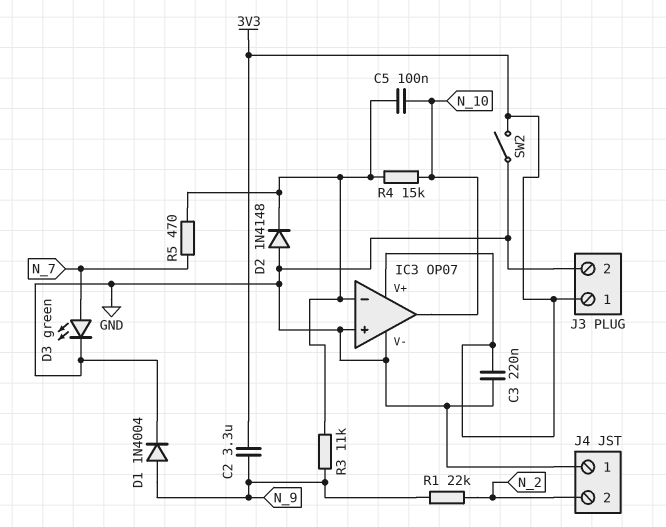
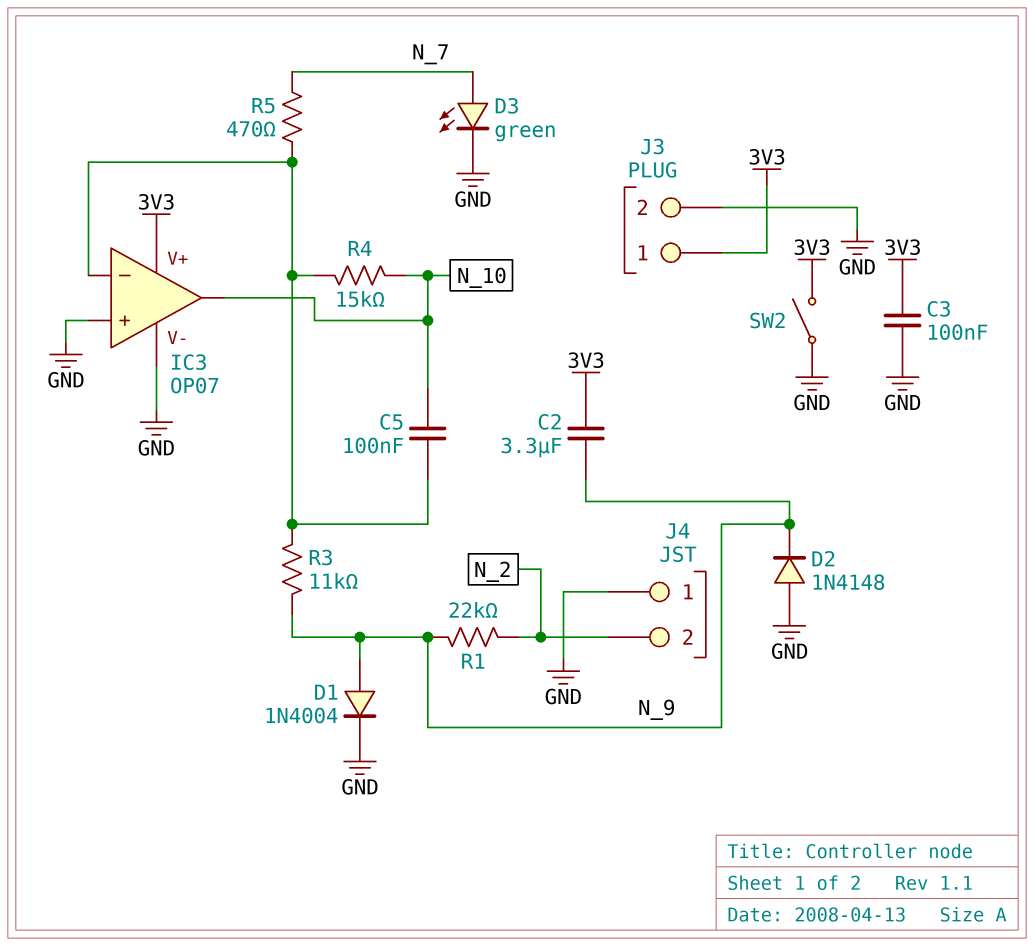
C3: 220nF (3V3, GND) -> 100nF (3V3, GND)
D2: diode 1N4148 (A GND, K IC3/in-) -> diode 1N4148 (A GND, K N_9)

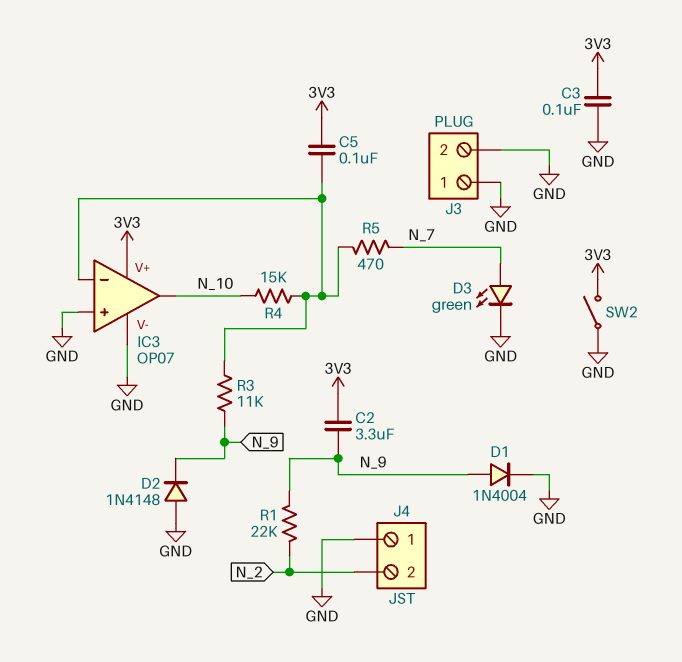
C5: 100nF (IC3/in-, N_10) -> 100nF (3V3, IC3/in-)
J3 pin 1: 3V3 -> GND

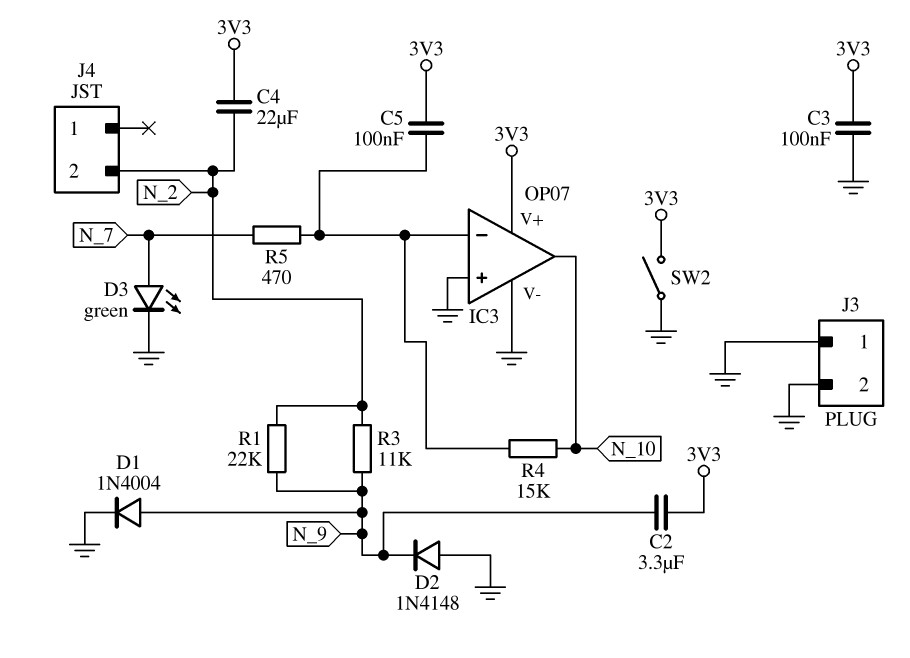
C4: none -> 22uF (3V3, N_2)
J4 pin 1: GND -> none
R3: 11k (IC3/in-, N_9) -> 11k (N_2, N_9)

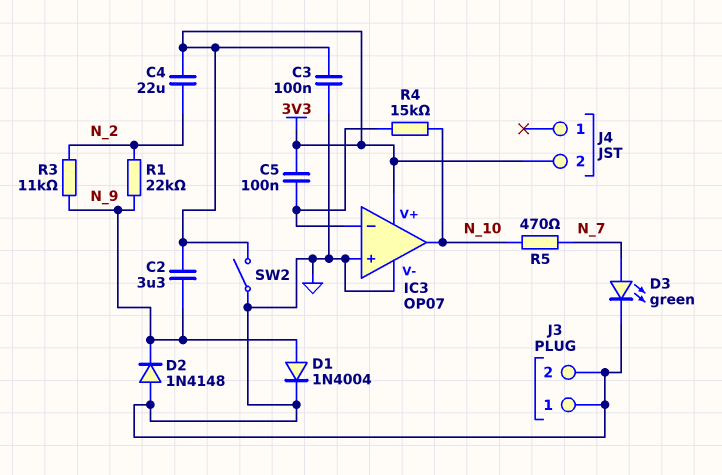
J4 pin 2: N_2 -> 3V3
R5: 470 (IC3/in-, N_7) -> 470 (N_7, N_10)

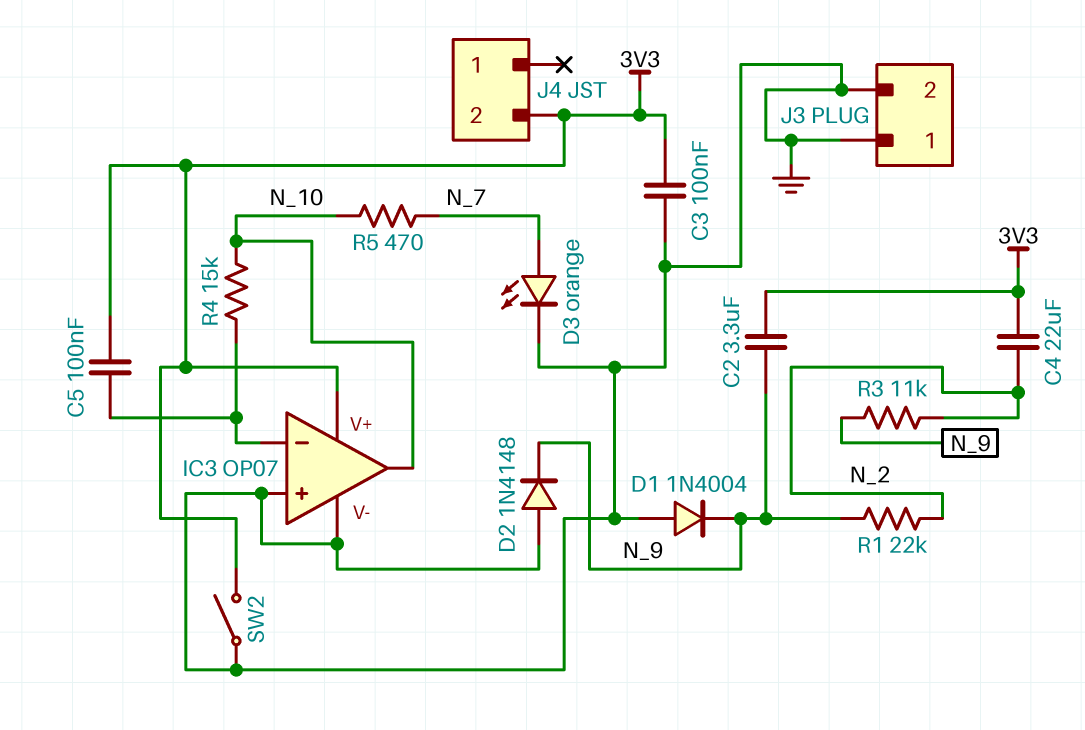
D1: diode 1N4004 (A N_9, K GND) -> diode 1N4004 (A GND, K N_9)
D3: LED green (A N_7, K GND) -> LED orange (A N_7, K GND)

